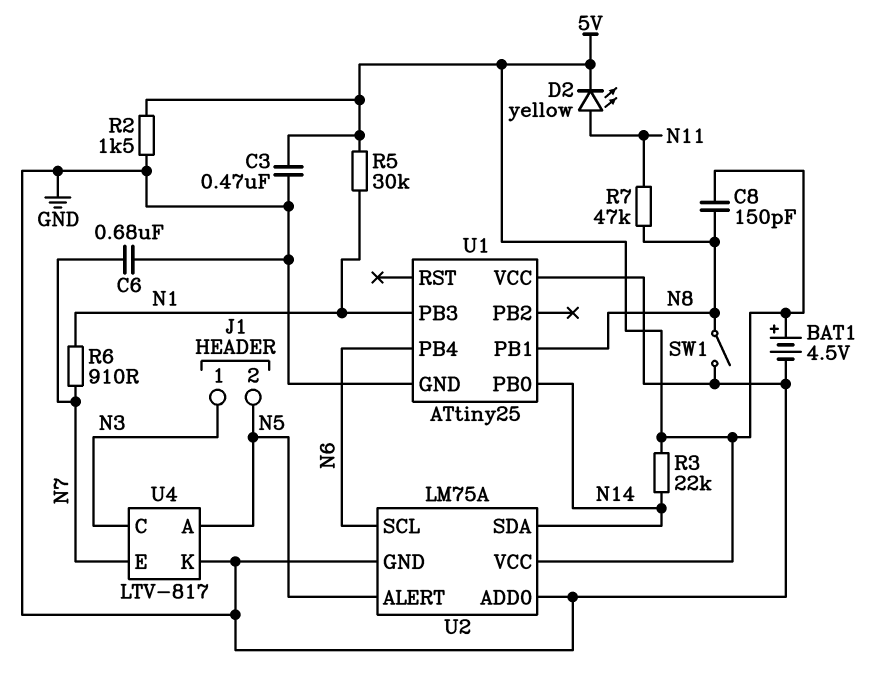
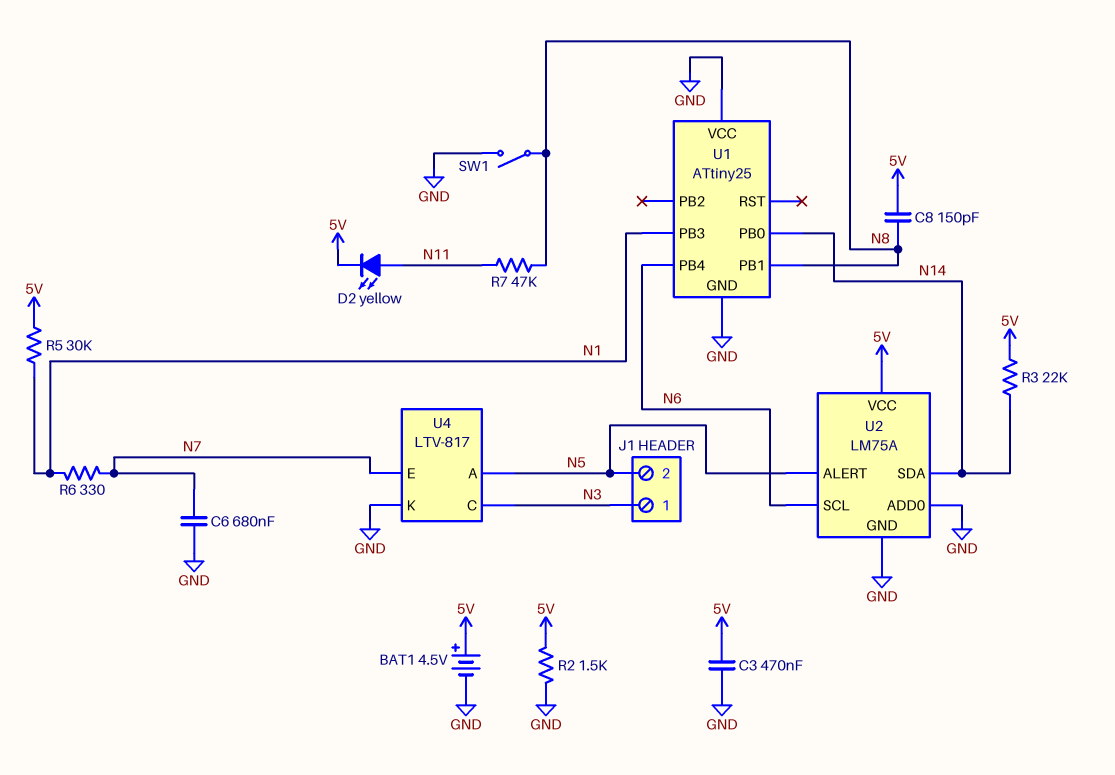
R6: 910 (N1, N7) -> 330 (N1, N7)

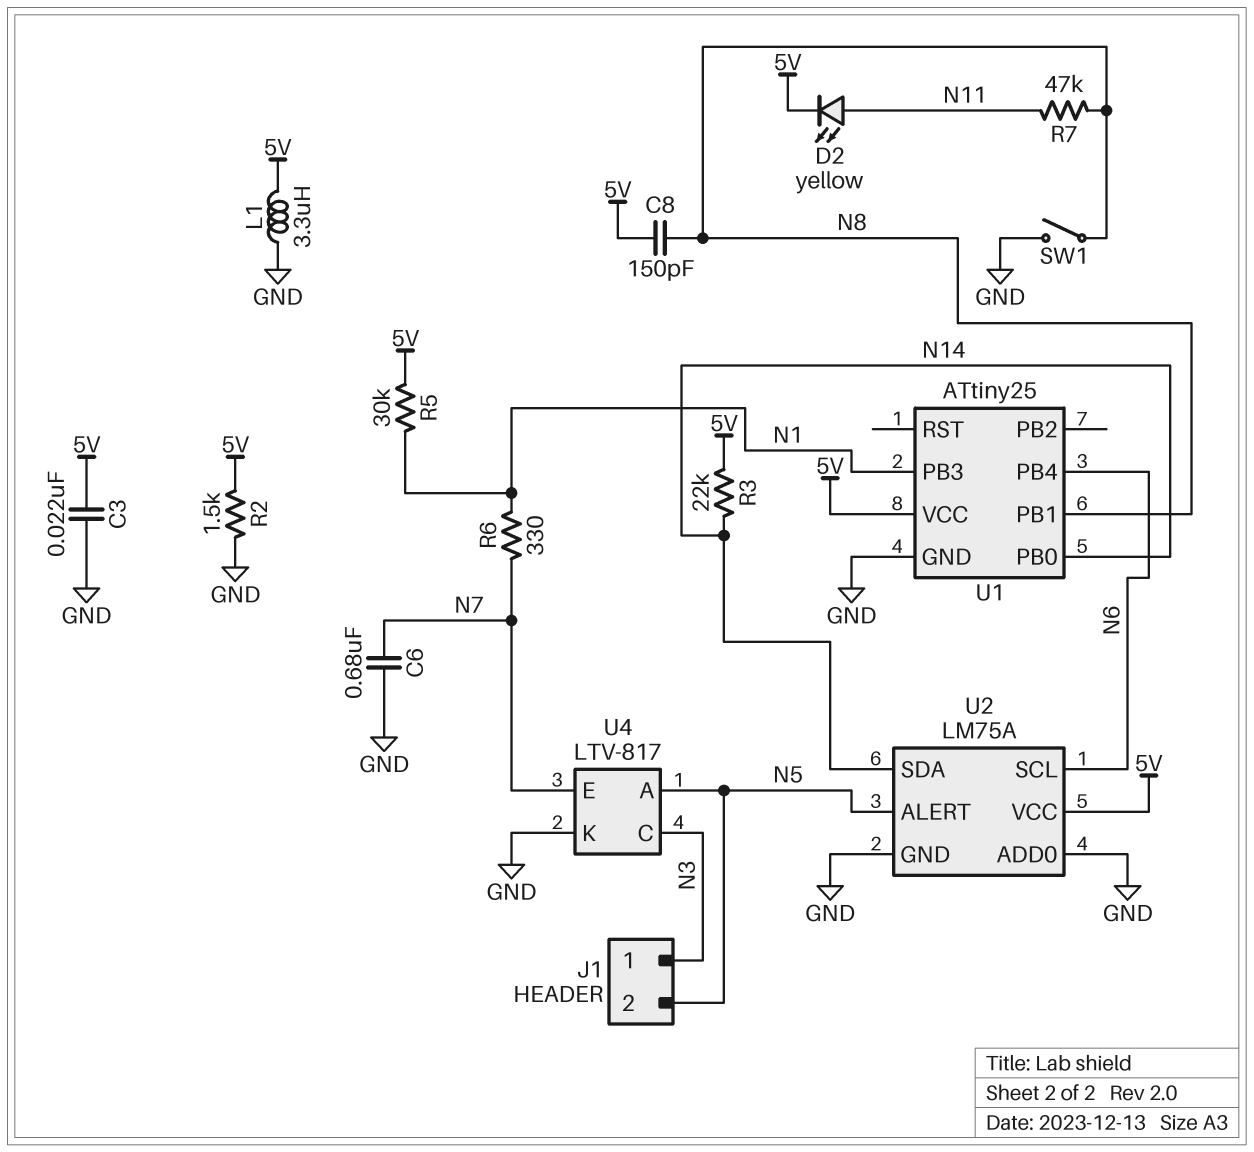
BAT1: 4.5V (plus 5V, minus GND) -> none
C3: 470nF (5V, GND) -> 22nF (5V, GND)
L1: none -> 3.3uH (5V, GND)
U1 pin VCC: GND -> 5V

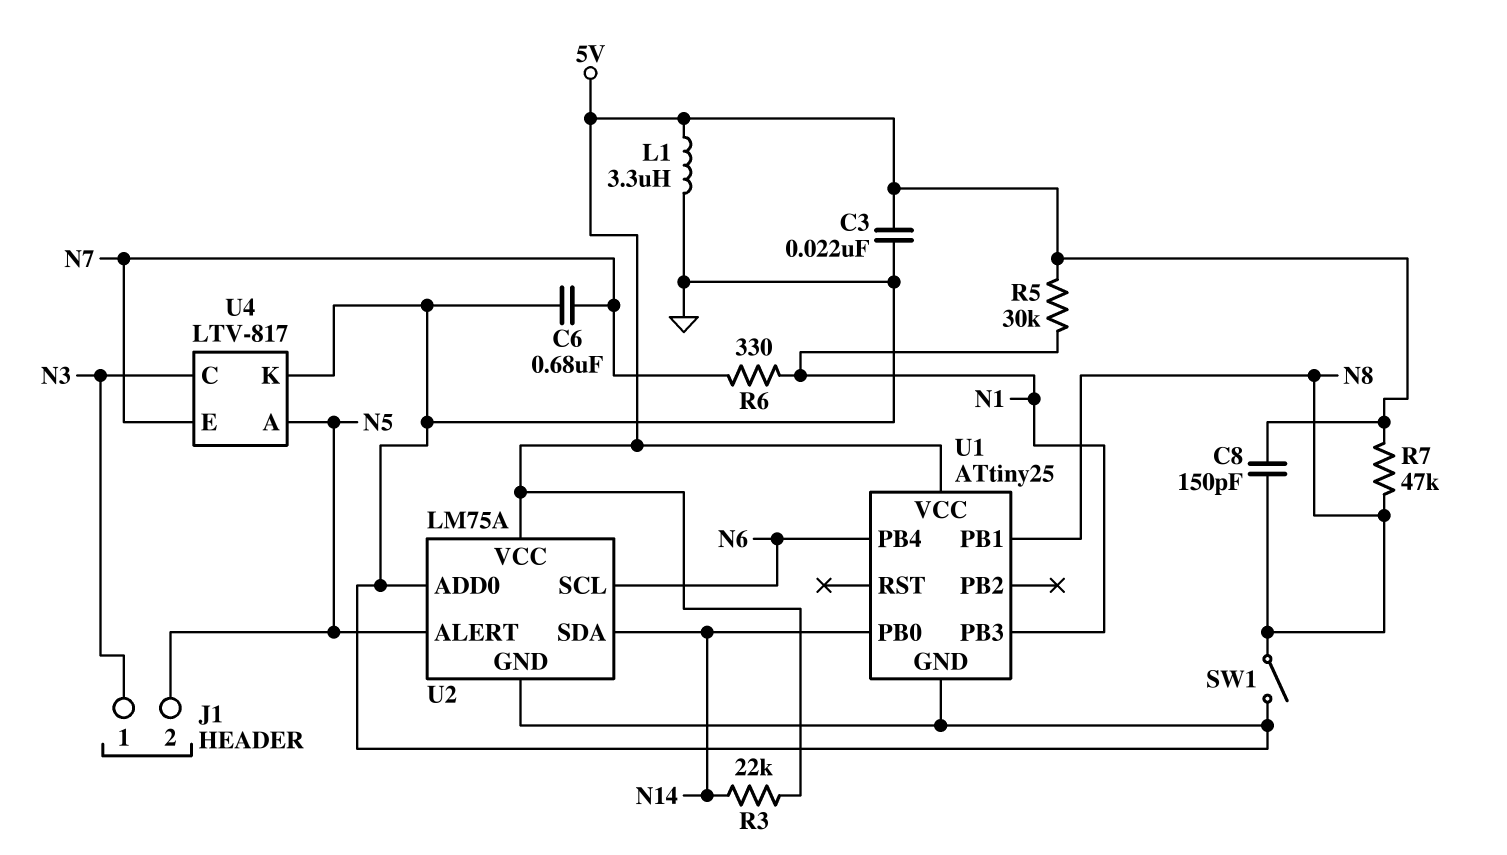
D2: LED yellow (A N11, K 5V) -> none
R2: 1.5k (5V, GND) -> none
R7: 47k (N8, N11) -> 47k (5V, N8)

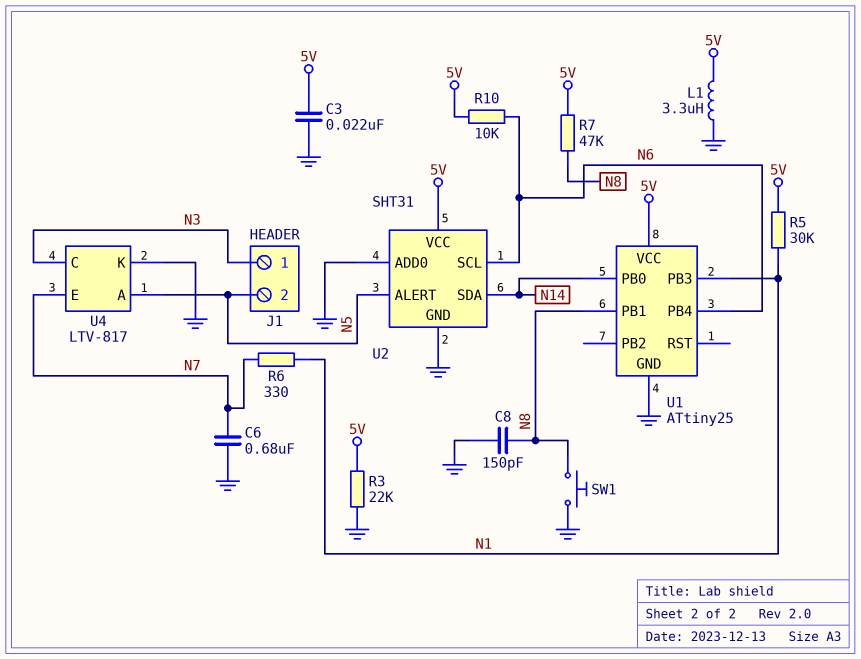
C8: 150pF (5V, N8) -> 150pF (GND, N8)
R3: 22k (5V, N14) -> 22k (5V, GND)
R10: none -> 10k (5V, N6)
SW1: switch (GND, N8) -> button (GND, N8)
U2: LM75A -> SHT31

